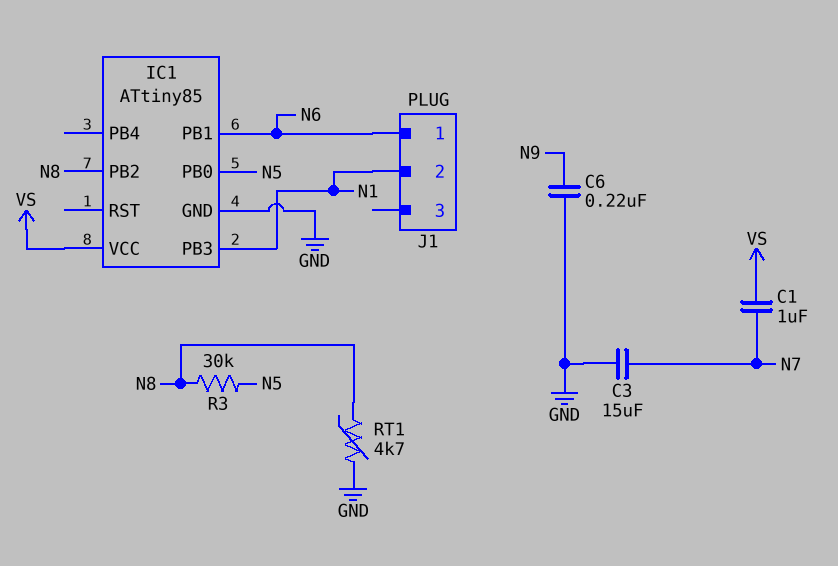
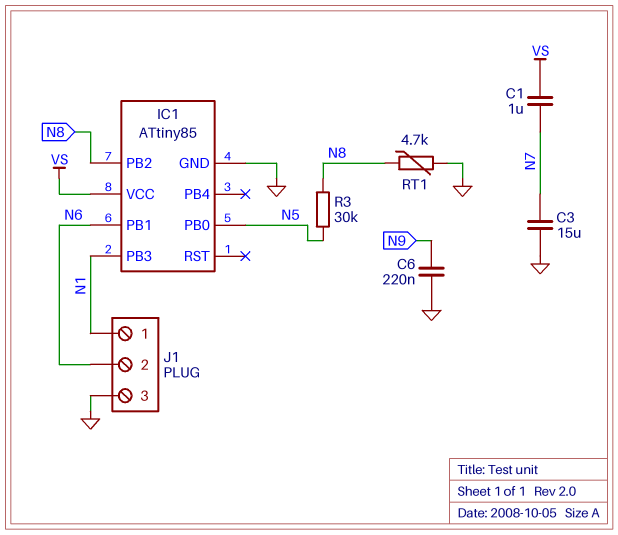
J1 pin 1: N6 -> N1
J1 pin 2: N1 -> N6
J1 pin 3: none -> GND

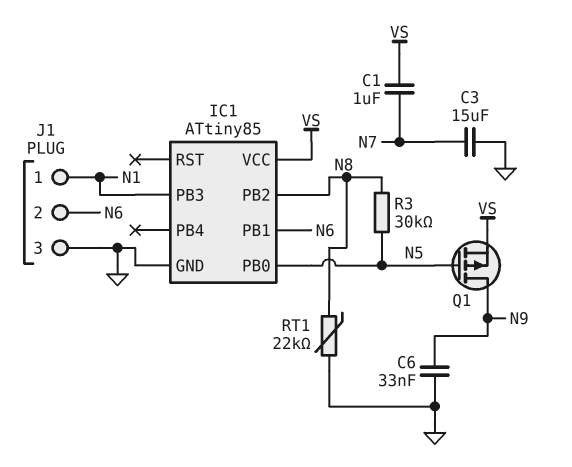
C6: 220nF (GND, N9) -> 33nF (GND, N9)
Q1: none -> PMOS (G N5, D N9, S VS)
RT1: 4.7k (GND, N8) -> 22k (GND, N8)

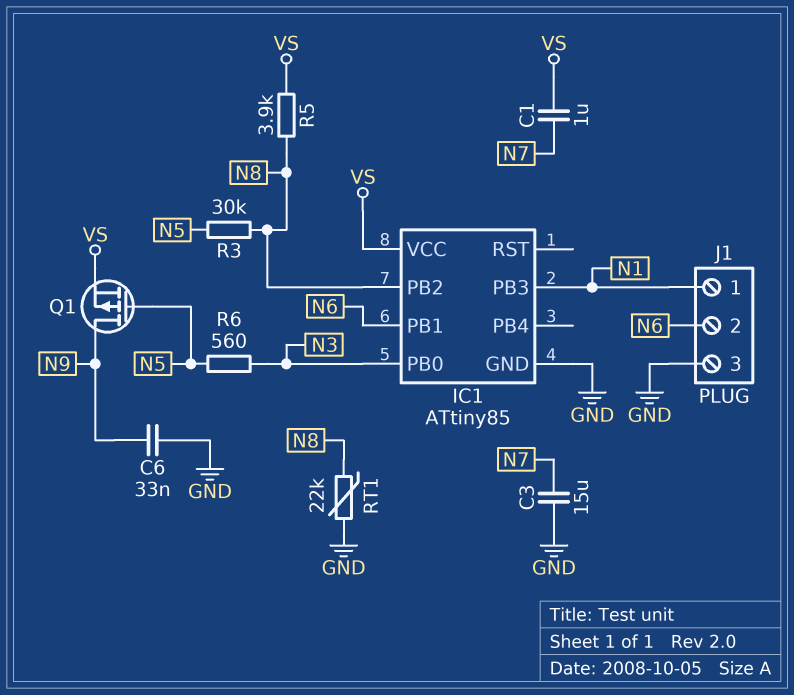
IC1 pin PB0: N5 -> N3
R5: none -> 3.9k (N8, VS)
R6: none -> 560 (N3, N5)

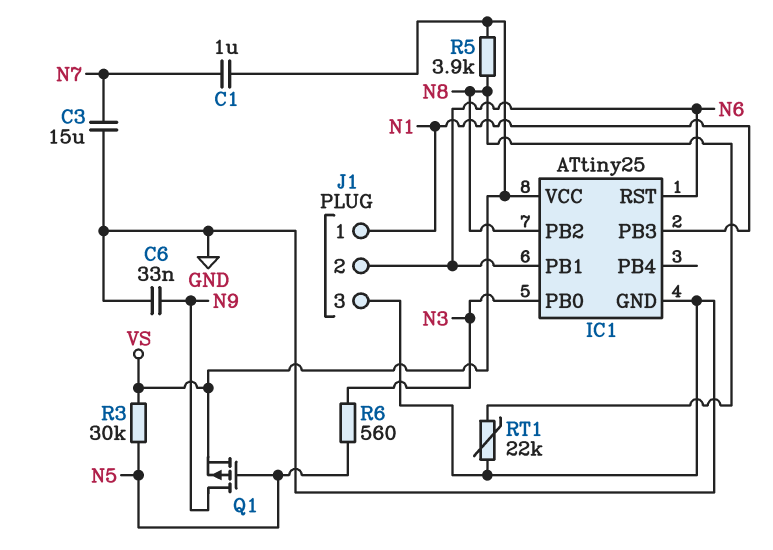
IC1: ATtiny85 -> ATtiny25
IC1 pin RST: none -> N6
R3: 30k (N5, N8) -> 30k (N5, VS)

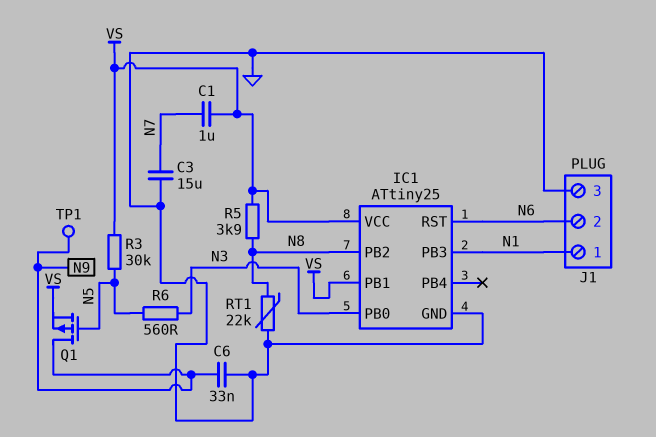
IC1 pin PB1: N6 -> VS
TP1: none -> test point (N9)

